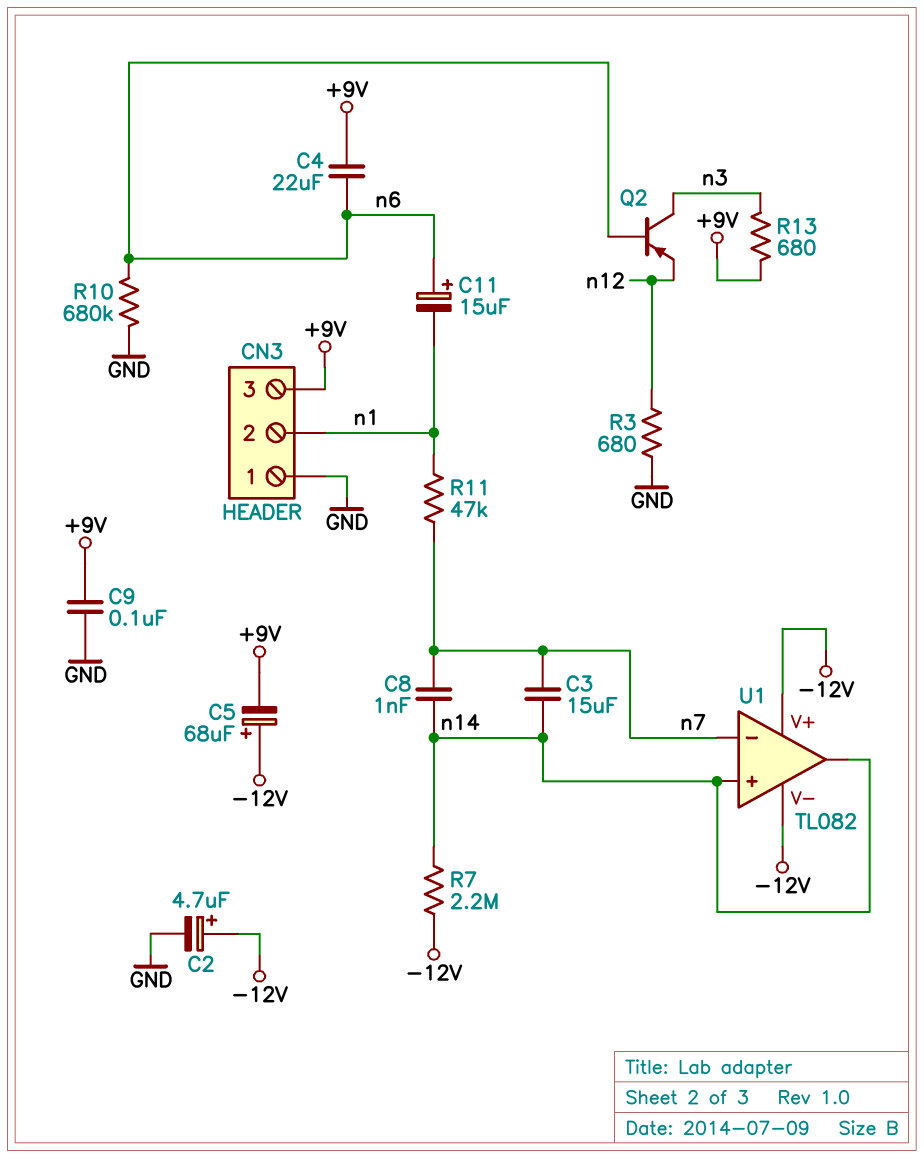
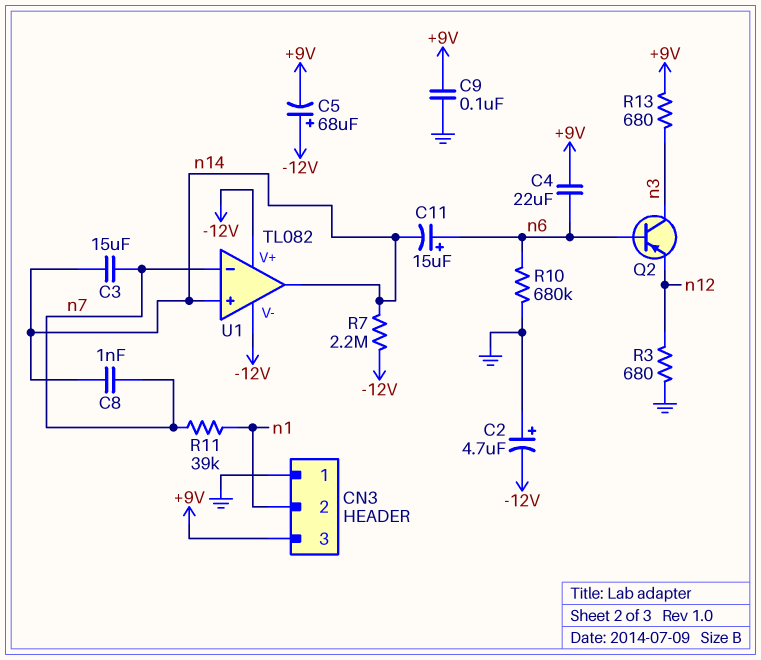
C2: 4.7uF (plus -12V, minus GND) -> 4.7uF (plus GND, minus -12V)
C11: 15uF (plus n6, minus n1) -> 15uF (plus n6, minus n14)
R11: 47k (n1, n7) -> 39k (n1, n7)

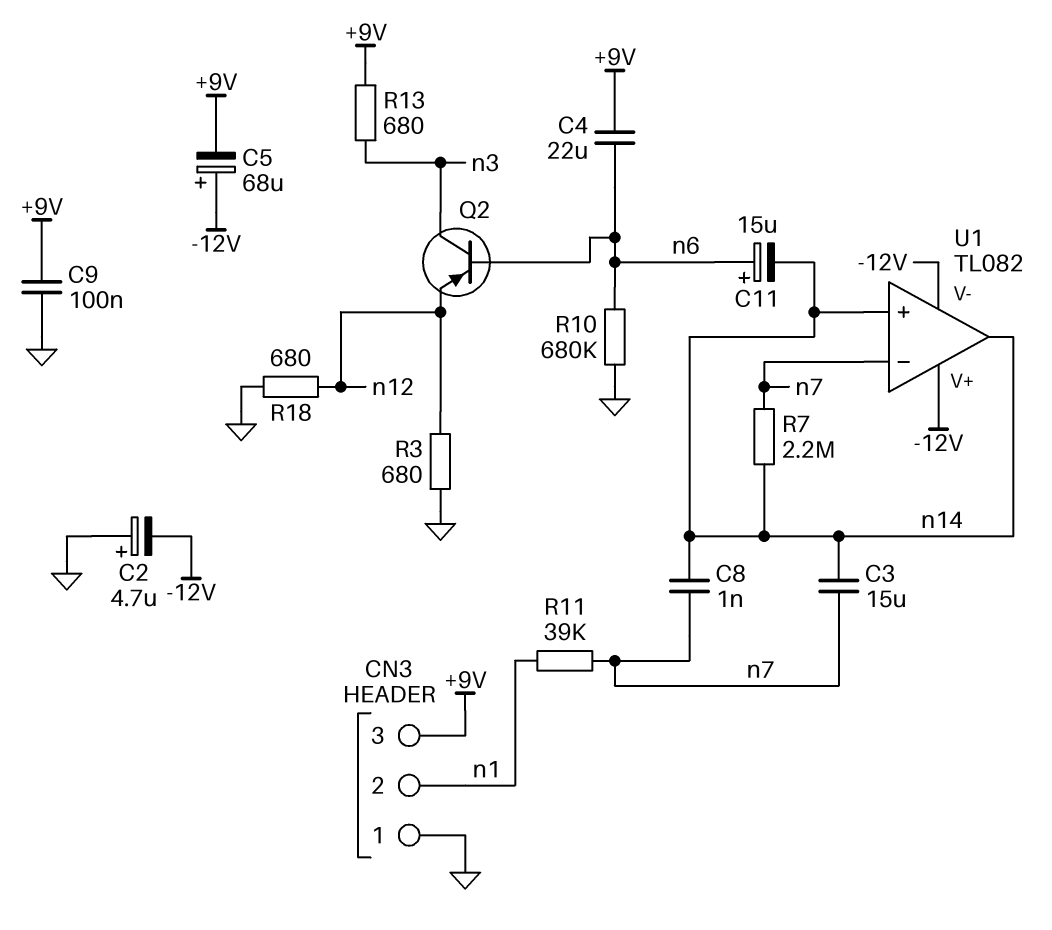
R7: 2.2M (-12V, n14) -> 2.2M (n7, n14)
R18: none -> 680 (GND, n12)

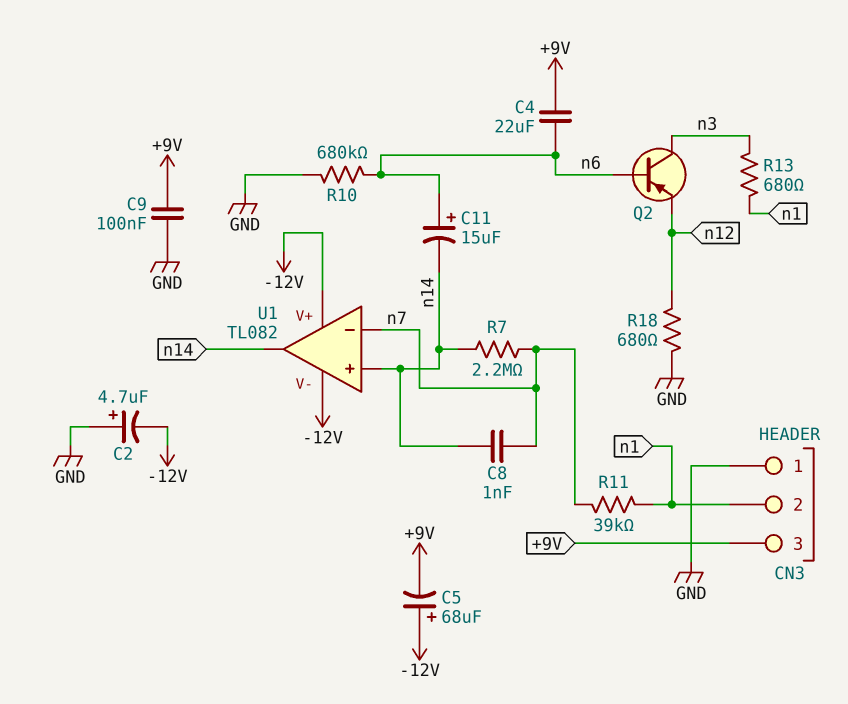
C3: 15uF (n7, n14) -> none
R3: 680 (GND, n12) -> none
R13: 680 (+9V, n3) -> 680 (n1, n3)

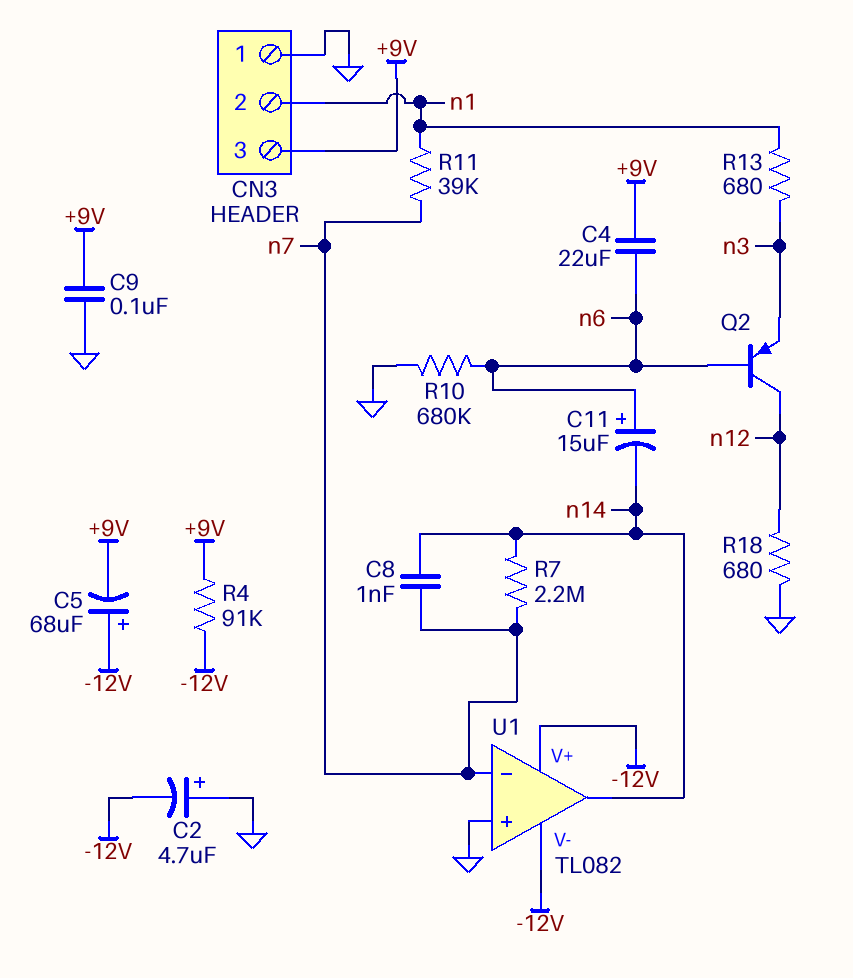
Q2: PNP (B n6, C n3, E n12) -> PNP (B n6, C n12, E n3)
R4: none -> 91k (+9V, -12V)
U1 pin in+: n14 -> GND

